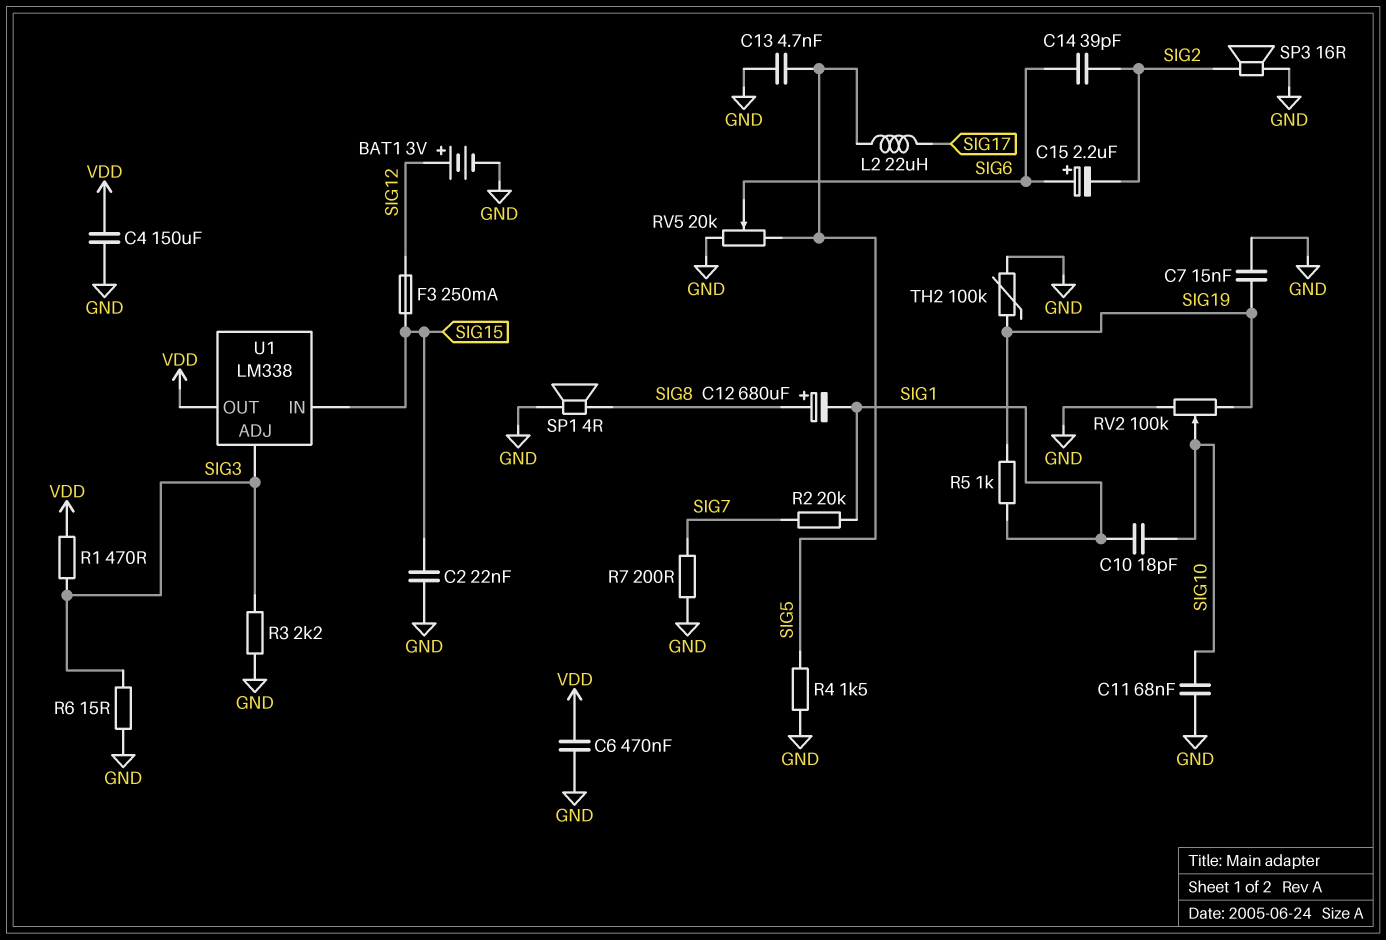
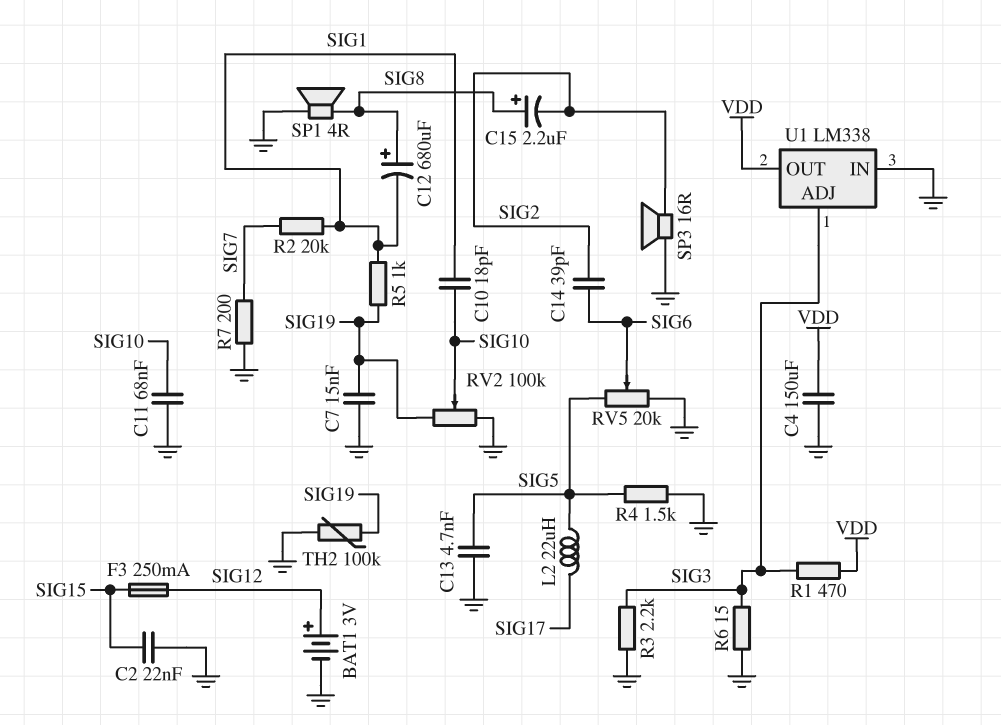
C6: 470nF (GND, VDD) -> none
C15: 2.2uF (plus SIG6, minus SIG2) -> 2.2uF (plus SIG8, minus SIG2)
U1 pin IN: SIG15 -> GND

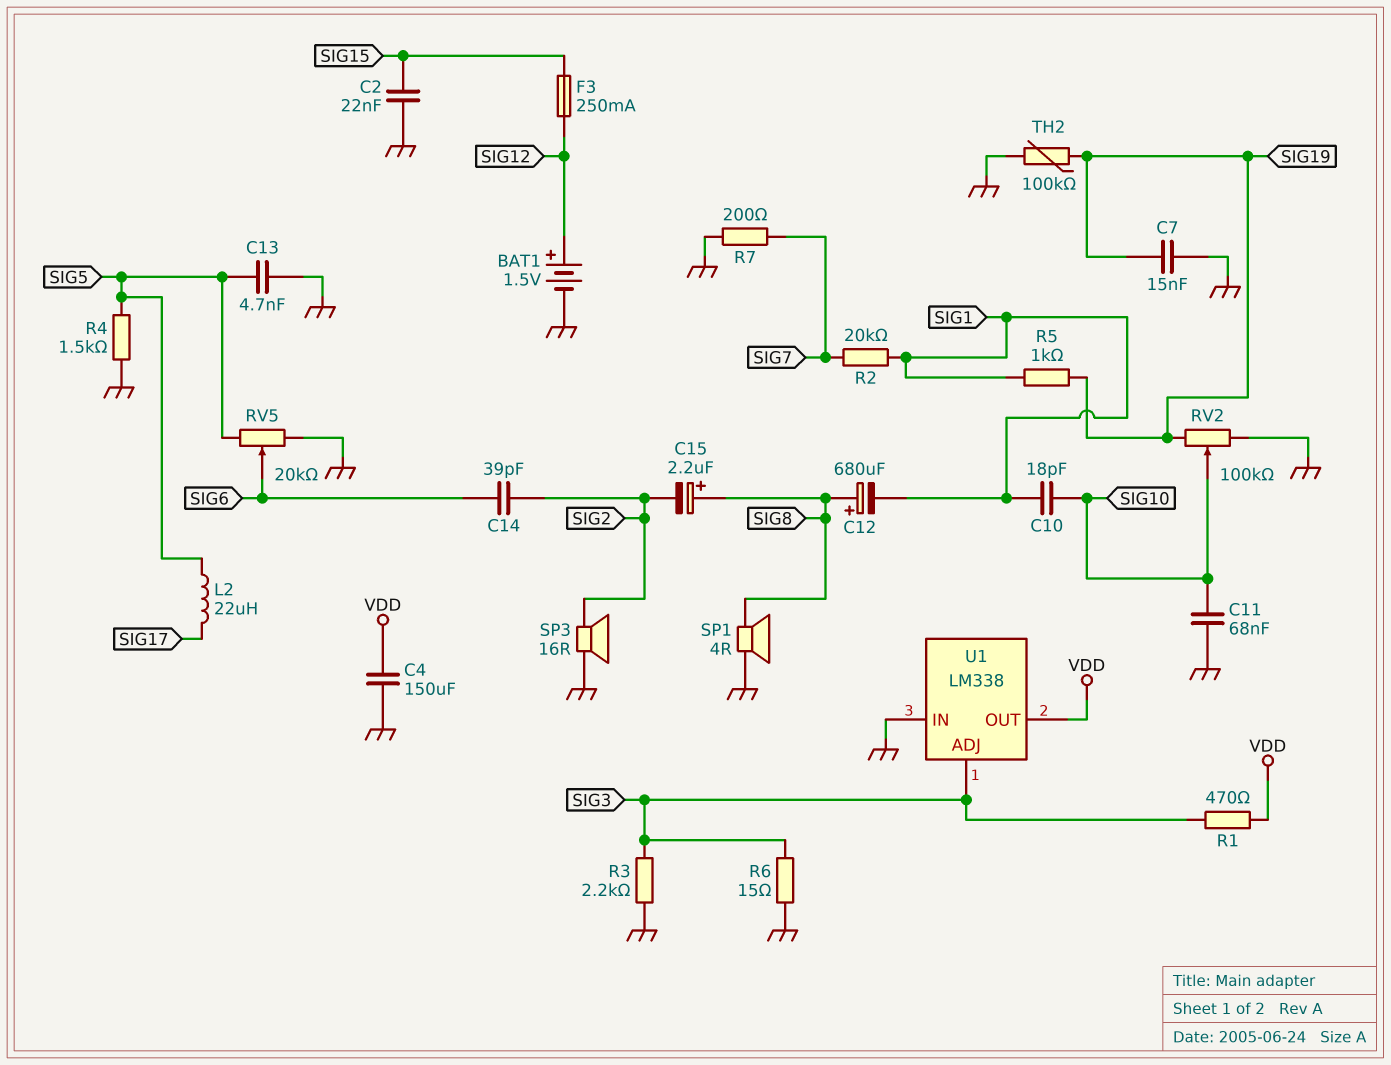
BAT1: 3V (plus SIG12, minus GND) -> 1.5V (plus SIG12, minus GND)

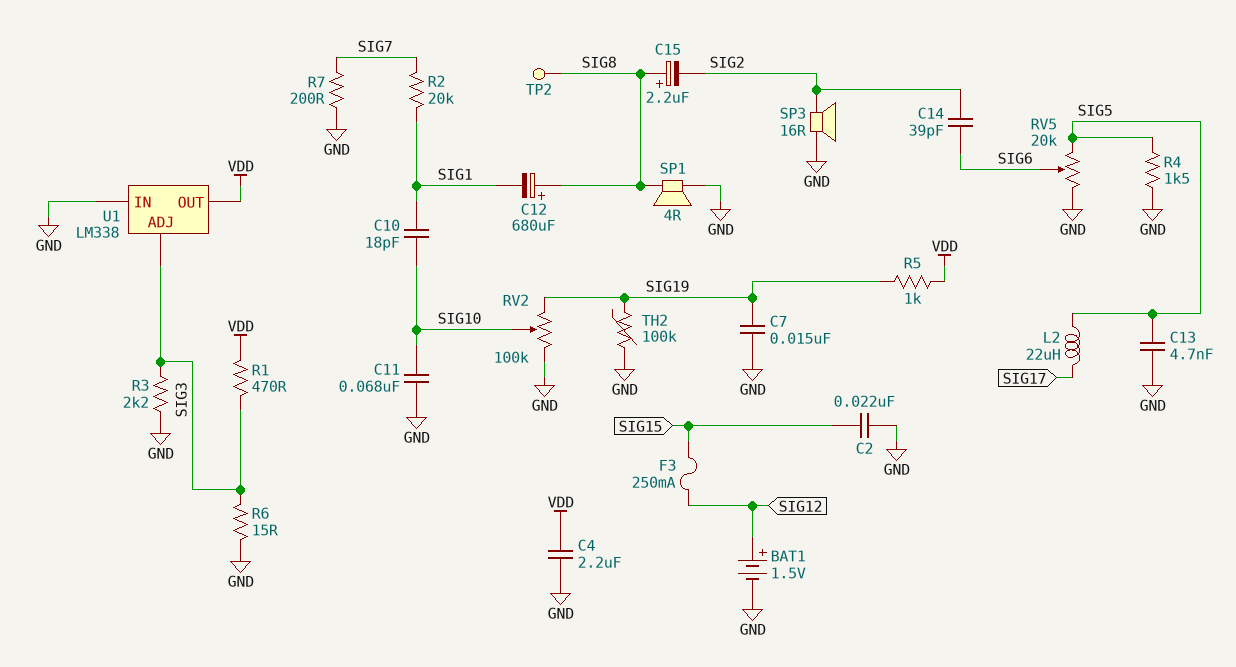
C4: 150uF (GND, VDD) -> 2.2uF (GND, VDD)
R5: 1k (SIG1, SIG19) -> 1k (SIG19, VDD)
TP2: none -> test point (SIG8)

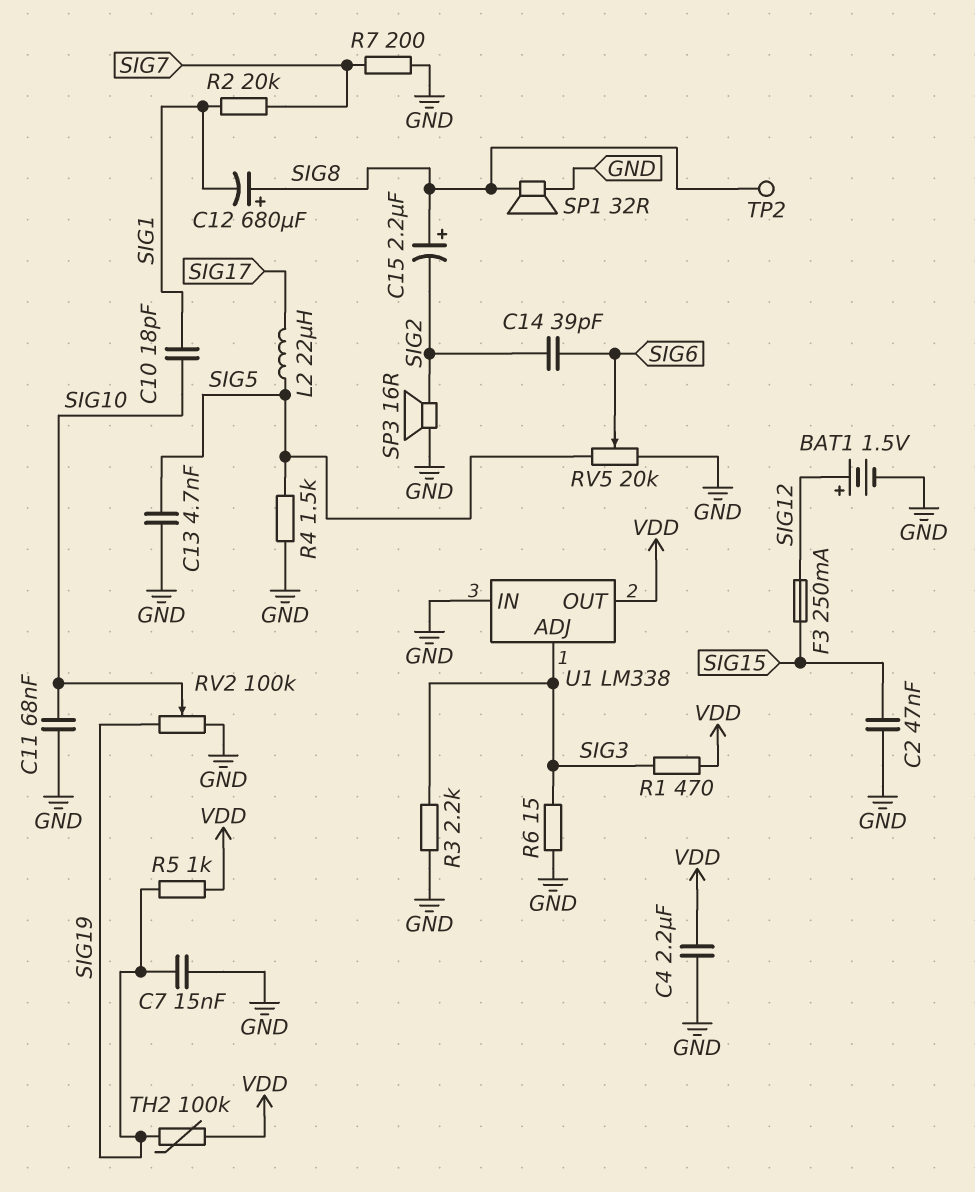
C2: 22nF (GND, SIG15) -> 47nF (GND, SIG15)
SP1: speaker 4R (GND, SIG8) -> speaker 32R (GND, SIG8)
TH2: 100k (GND, SIG19) -> 100k (SIG19, VDD)

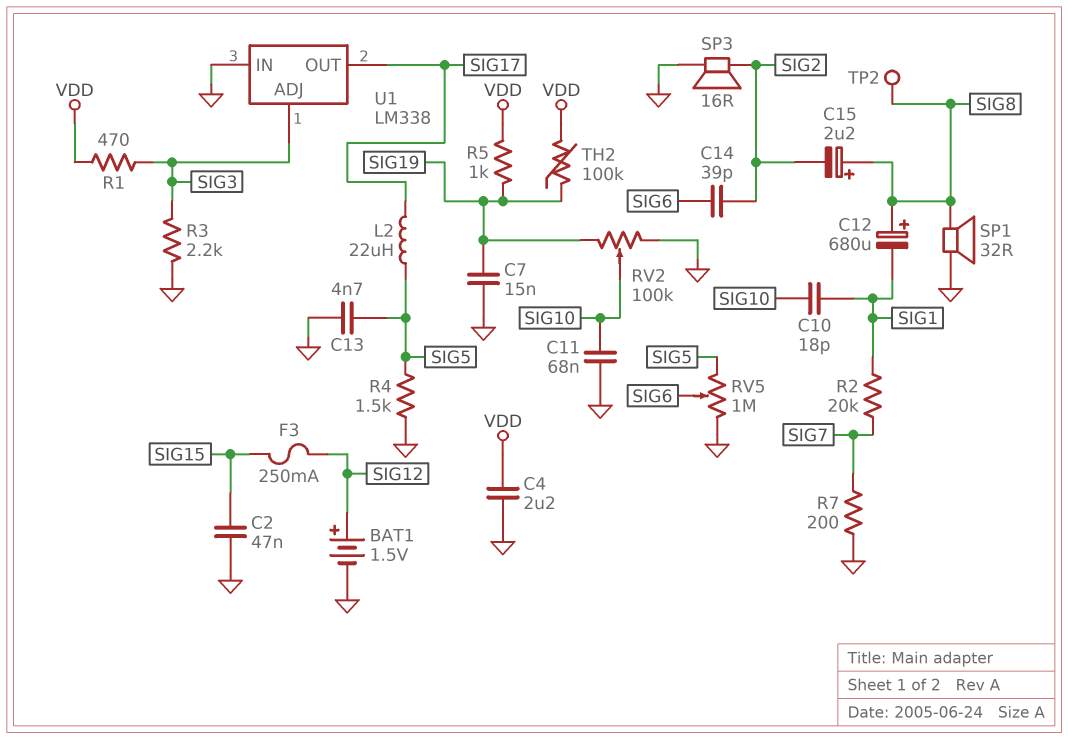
R6: 15 (GND, SIG3) -> none
RV5: 20k (GND, SIG5, wiper SIG6) -> 1M (GND, SIG5, wiper SIG6)
U1 pin OUT: VDD -> SIG17

